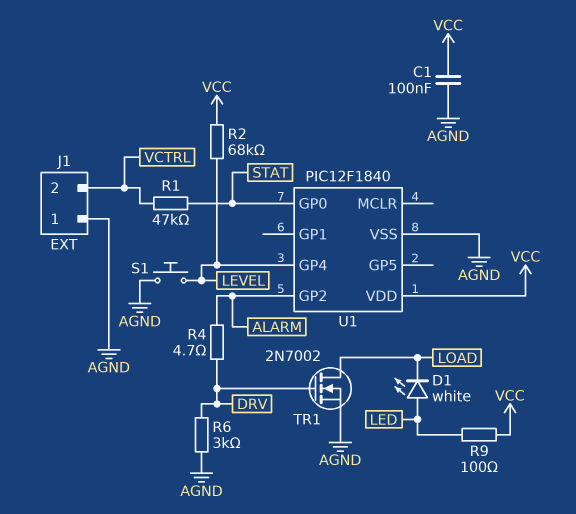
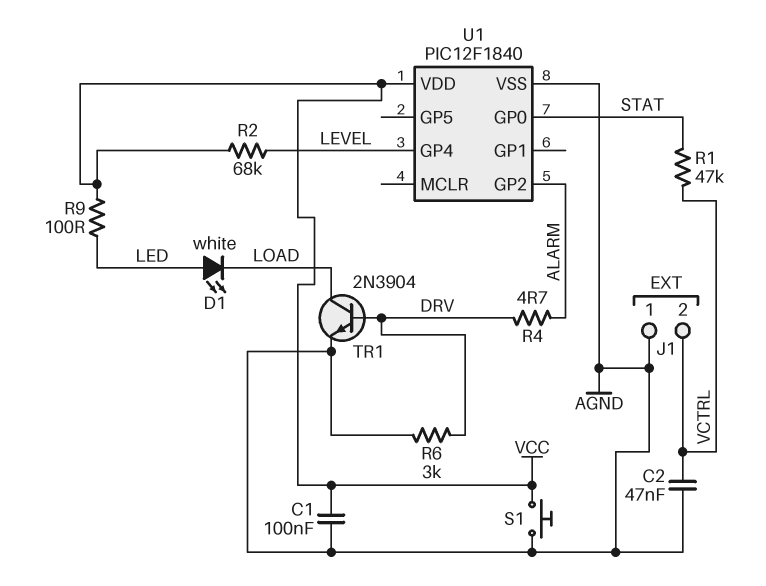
C2: none -> 47nF (AGND, VCTRL)
S1: button (AGND, LEVEL) -> button (AGND, VCC)
TR1: NMOS 2N7002 (G DRV, D LOAD, S AGND) -> NPN 2N3904 (B DRV, C LOAD, E AGND)

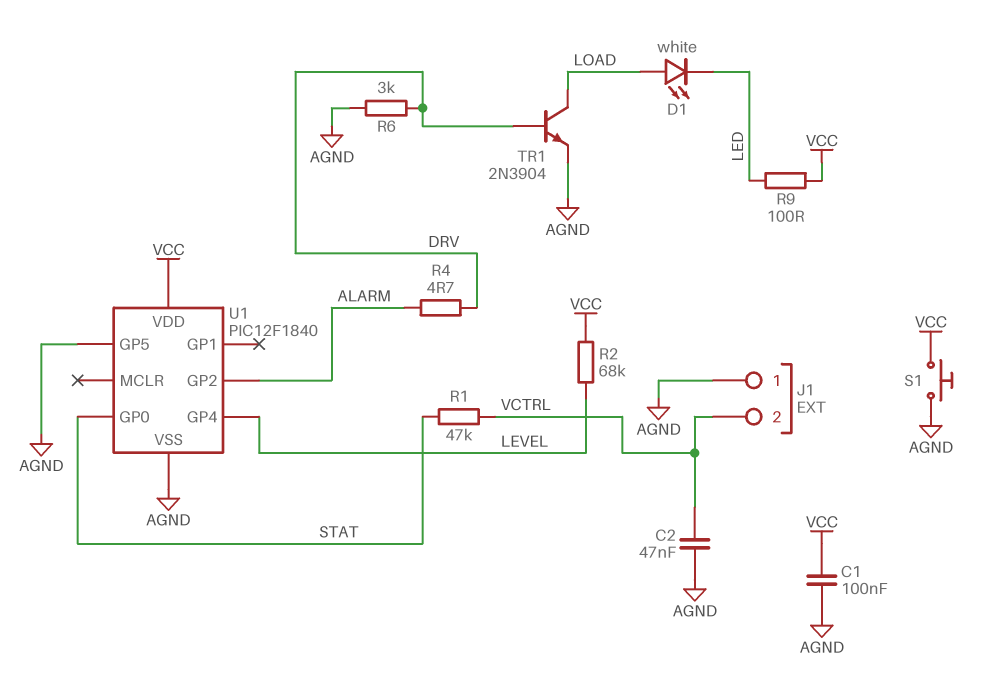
D1: LED white (A LED, K LOAD) -> LED white (A LOAD, K LED)
U1 pin GP5: none -> AGND

